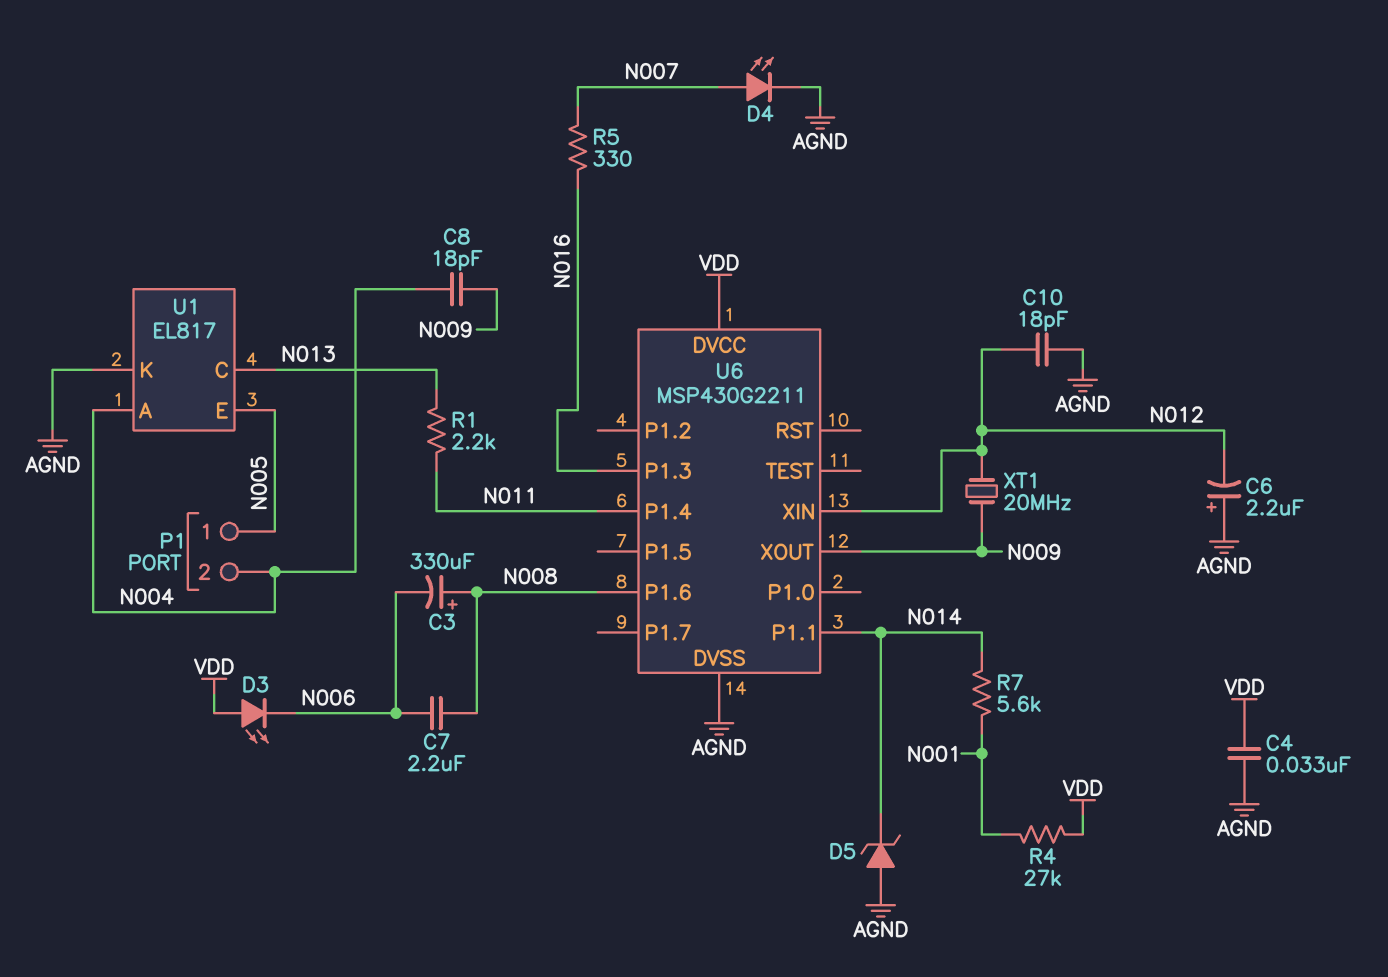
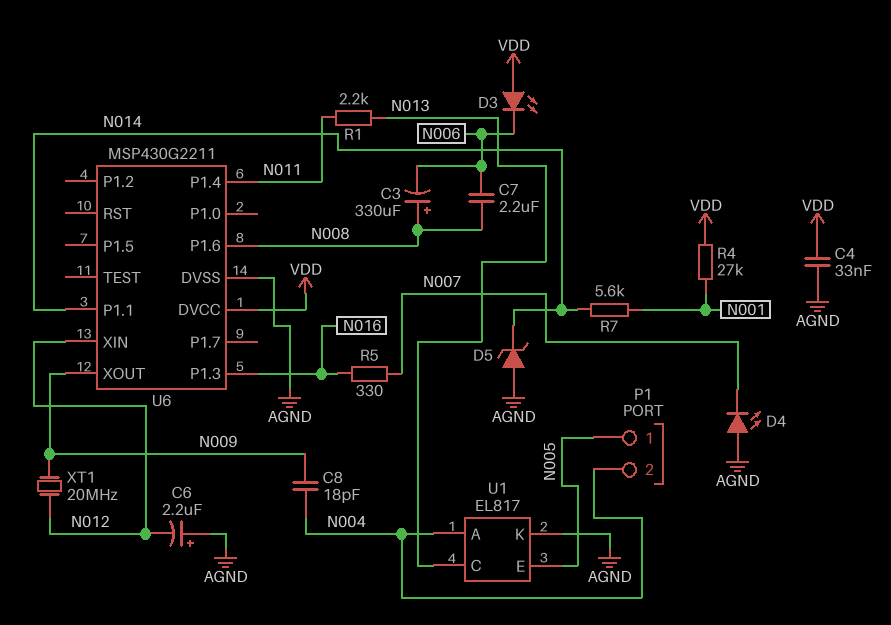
C10: 18pF (AGND, N012) -> none
D4: LED (A N007, K AGND) -> LED (A AGND, K N007)

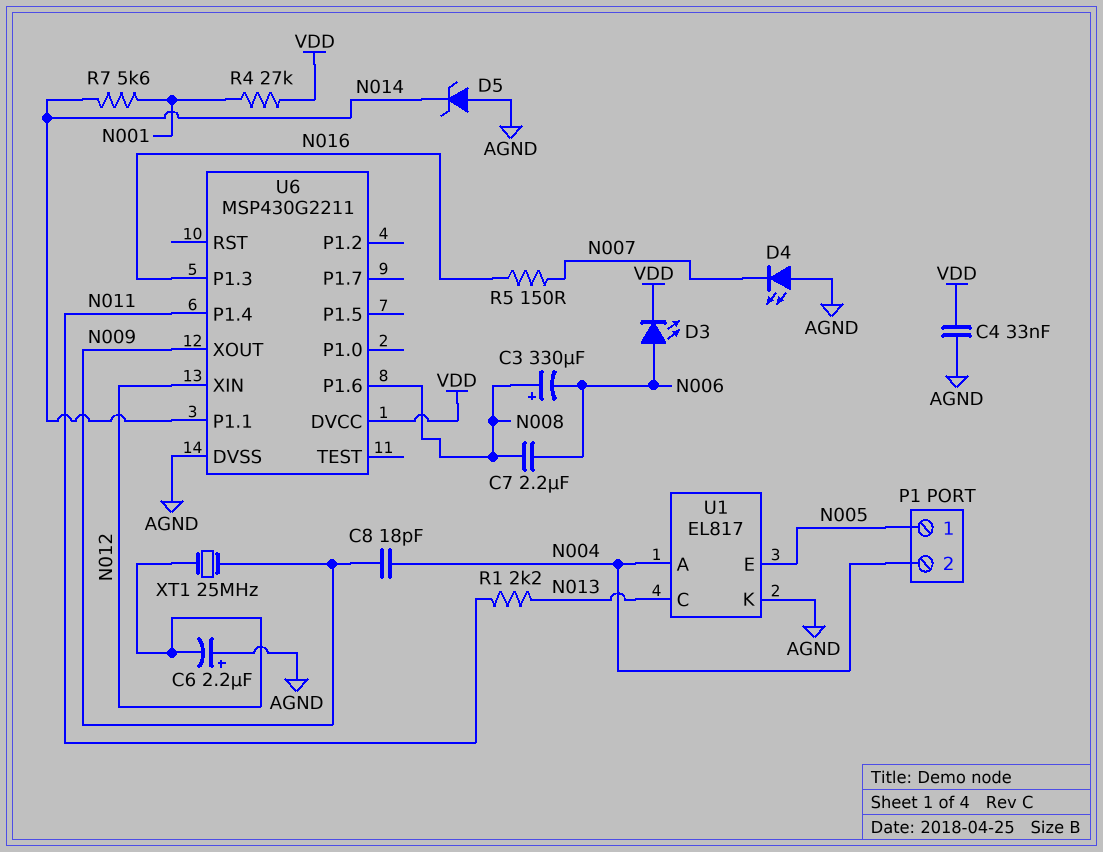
D3: LED (A VDD, K N006) -> LED (A N006, K VDD)
R5: 330 (N007, N016) -> 150 (N007, N016)
XT1: 20MHz (N009, N012) -> 25MHz (N009, N012)

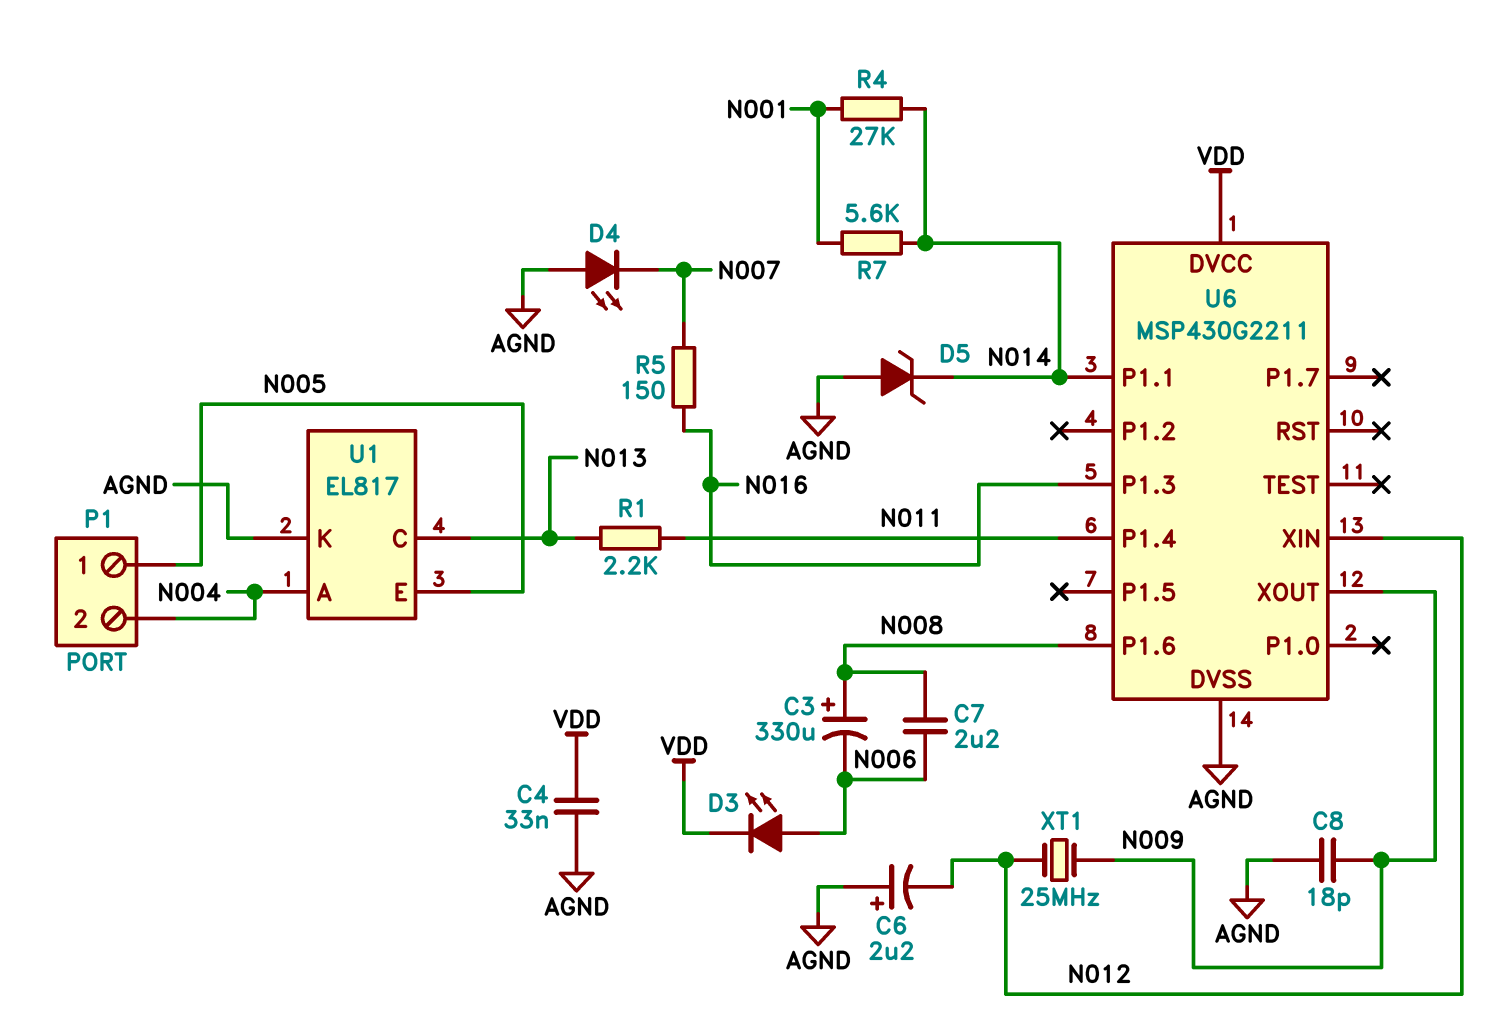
C8: 18pF (N004, N009) -> 18pF (AGND, N009)
R4: 27k (N001, VDD) -> 27k (N001, N014)

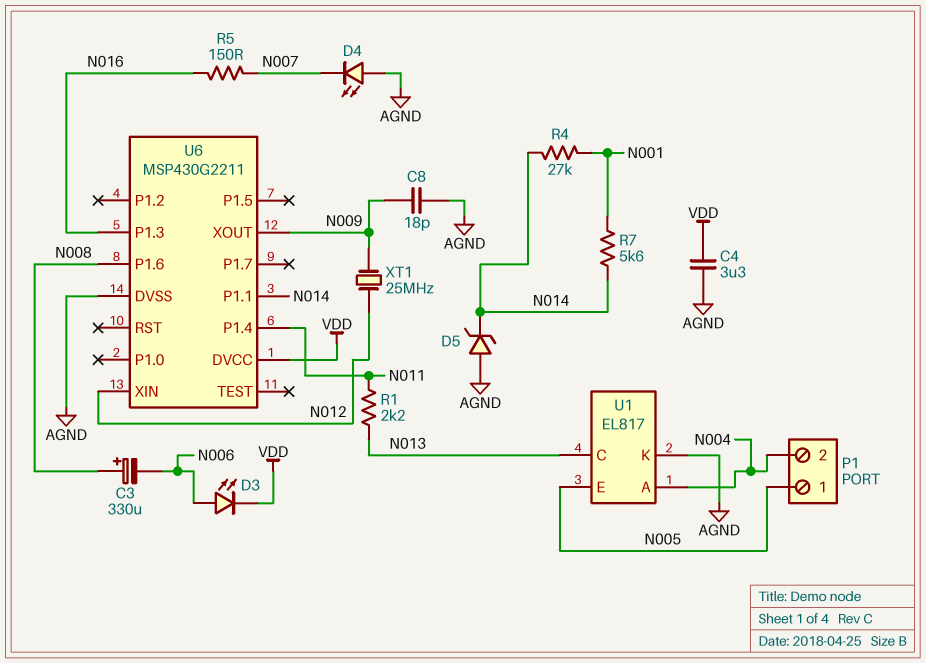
C4: 33nF (AGND, VDD) -> 3.3uF (AGND, VDD)
C6: 2.2uF (plus AGND, minus N012) -> none
C7: 2.2uF (N006, N008) -> none

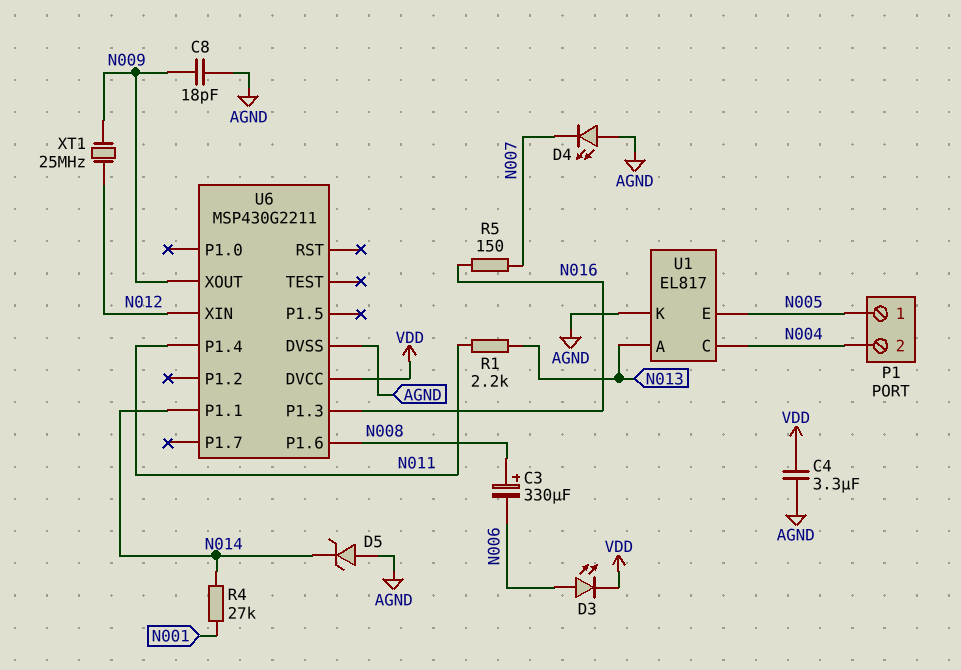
R7: 5.6k (N001, N014) -> none
U1 pin A: N004 -> N013
U1 pin C: N013 -> N004

